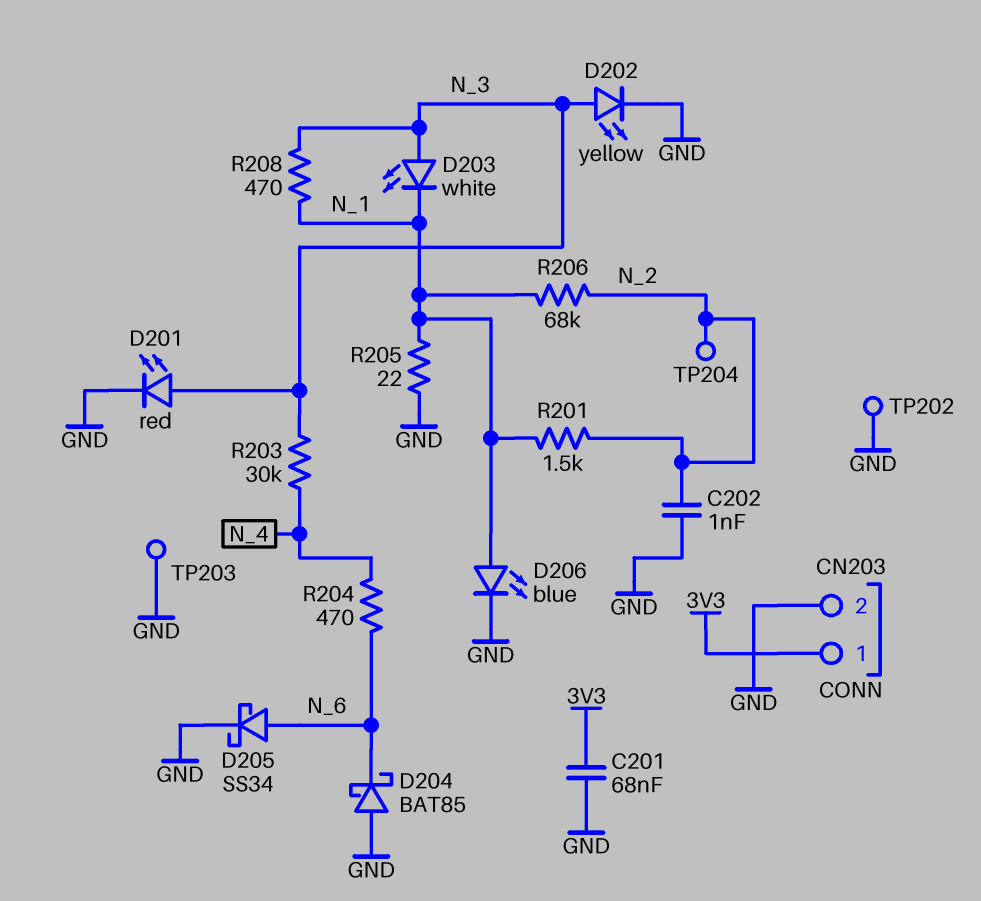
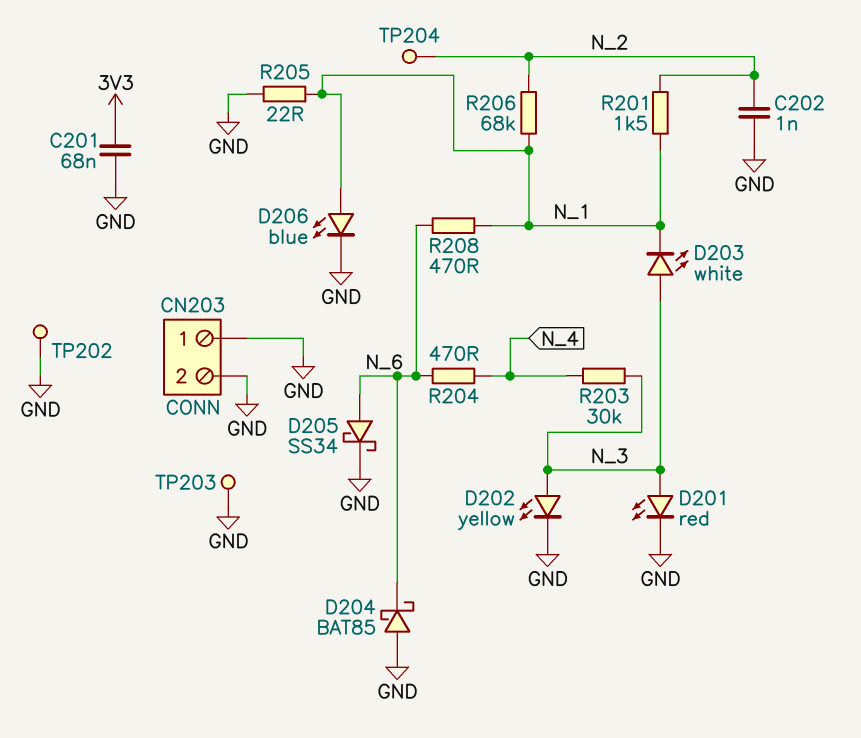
CN203 pin 1: 3V3 -> GND
R208: 470 (N_1, N_3) -> 470 (N_1, N_6)

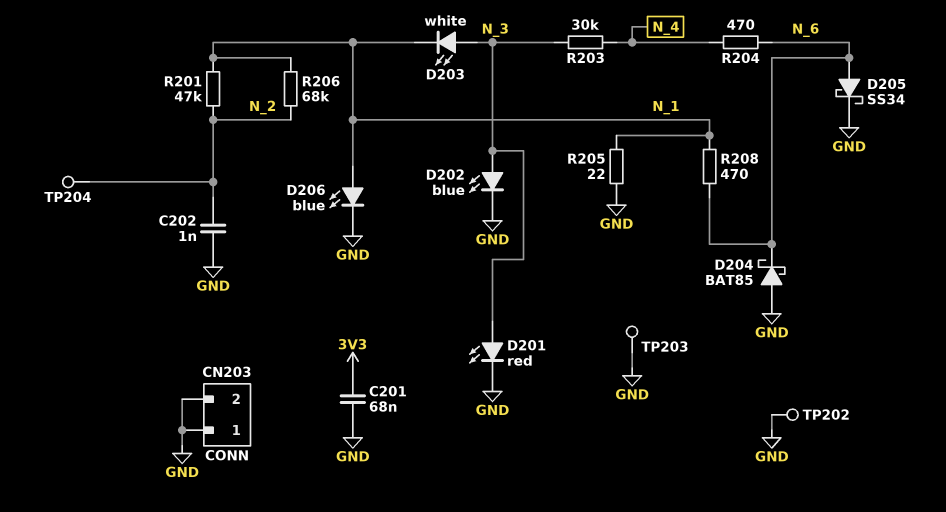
D202: LED yellow (A N_3, K GND) -> LED blue (A N_3, K GND)
R201: 1.5k (N_1, N_2) -> 47k (N_1, N_2)

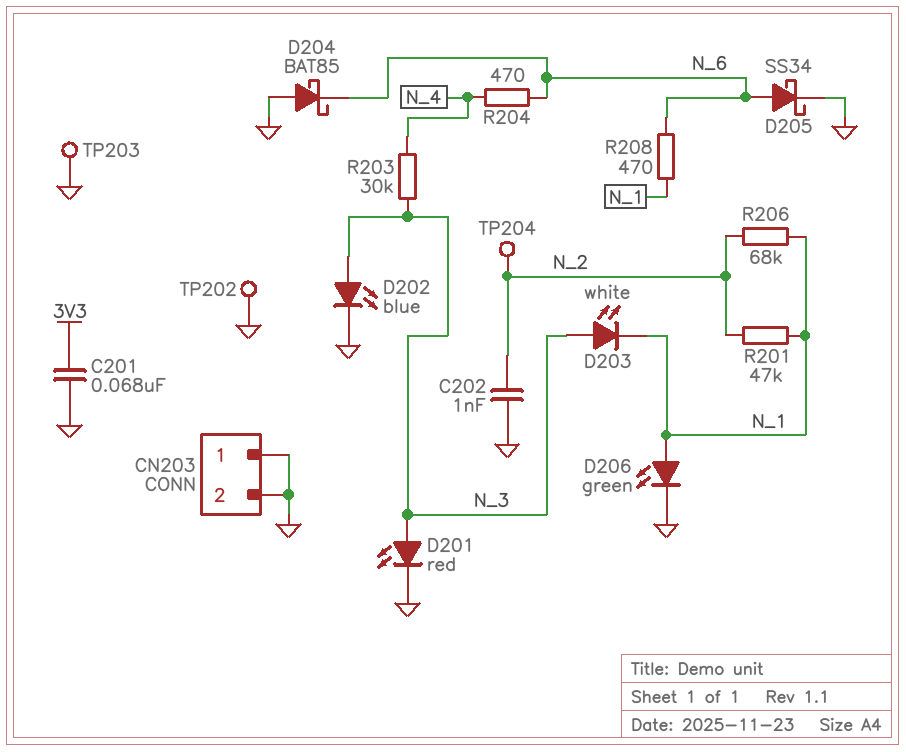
D206: LED blue (A N_1, K GND) -> LED green (A N_1, K GND)
R205: 22 (GND, N_1) -> none

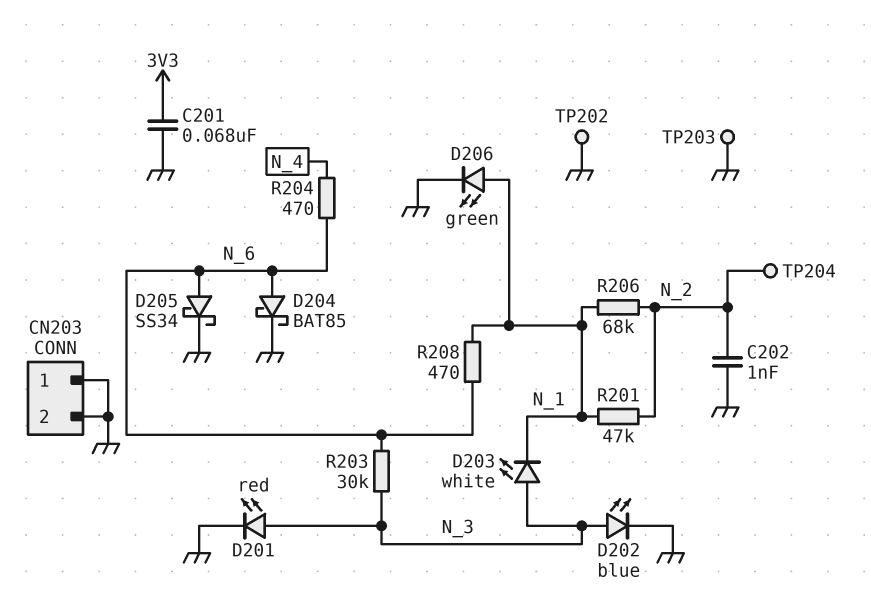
D204: schottky BAT85 (A GND, K N_6) -> schottky BAT85 (A N_6, K GND)
R203: 30k (N_3, N_4) -> 30k (N_3, N_6)

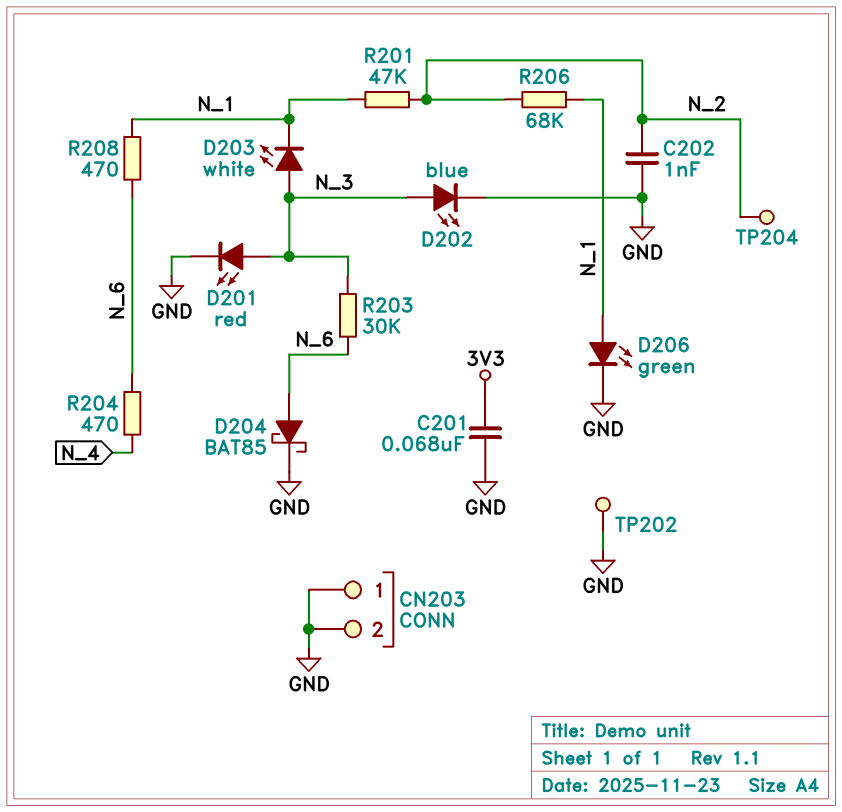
D205: schottky SS34 (A N_6, K GND) -> none
TP203: test point (GND) -> none

